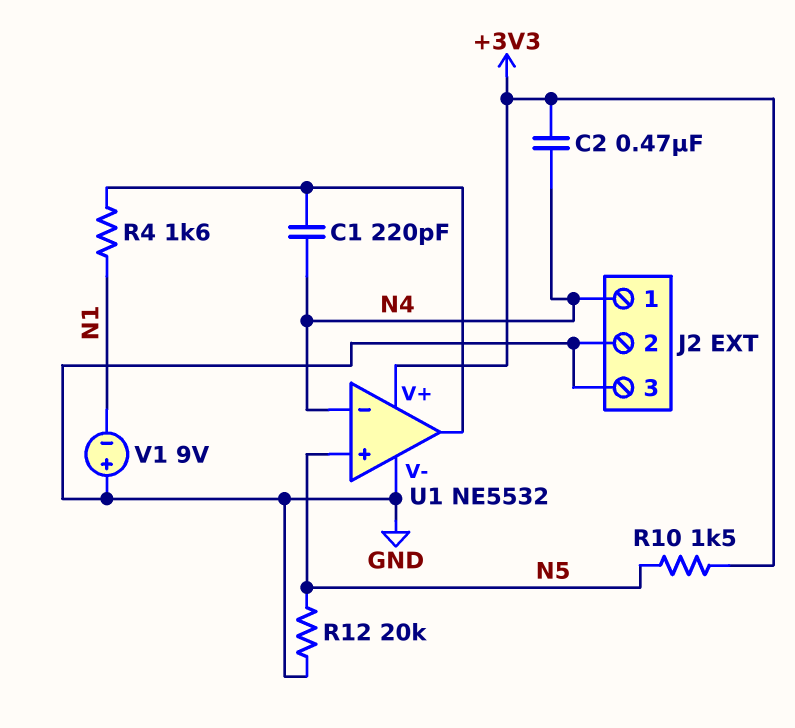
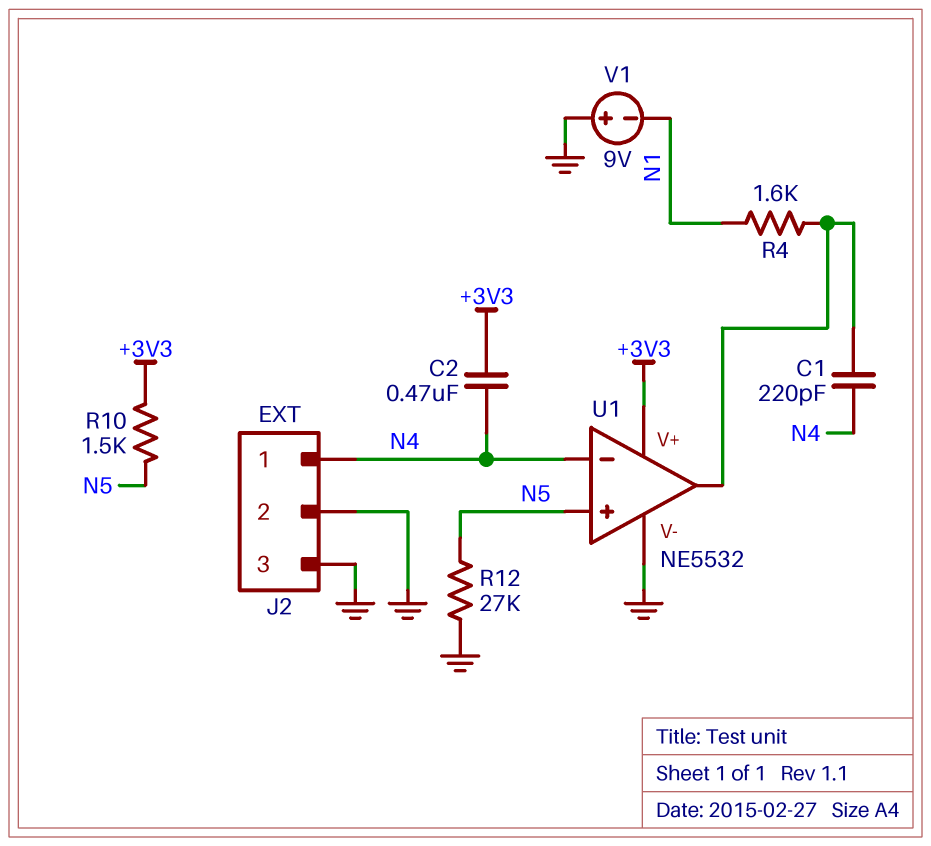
R12: 20k (GND, N5) -> 27k (GND, N5)

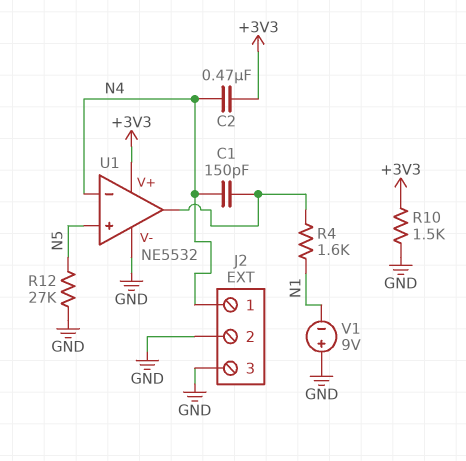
C1: 220pF (N4, U1/out) -> 150pF (N4, U1/out)
R10: 1.5k (+3V3, N5) -> 1.5k (+3V3, GND)

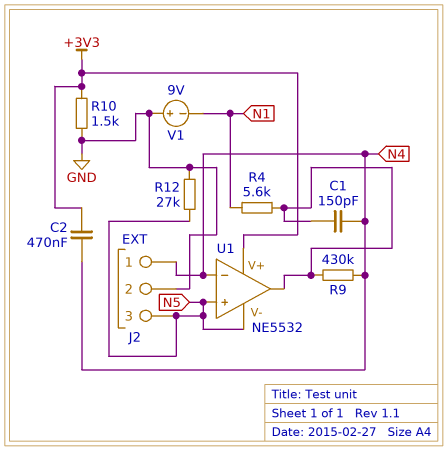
J2 pin 3: GND -> N5
R4: 1.6k (N1, U1/out) -> 5.6k (N1, U1/out)
R9: none -> 430k (N4, U1/out)
U1 pin V-: GND -> N5

